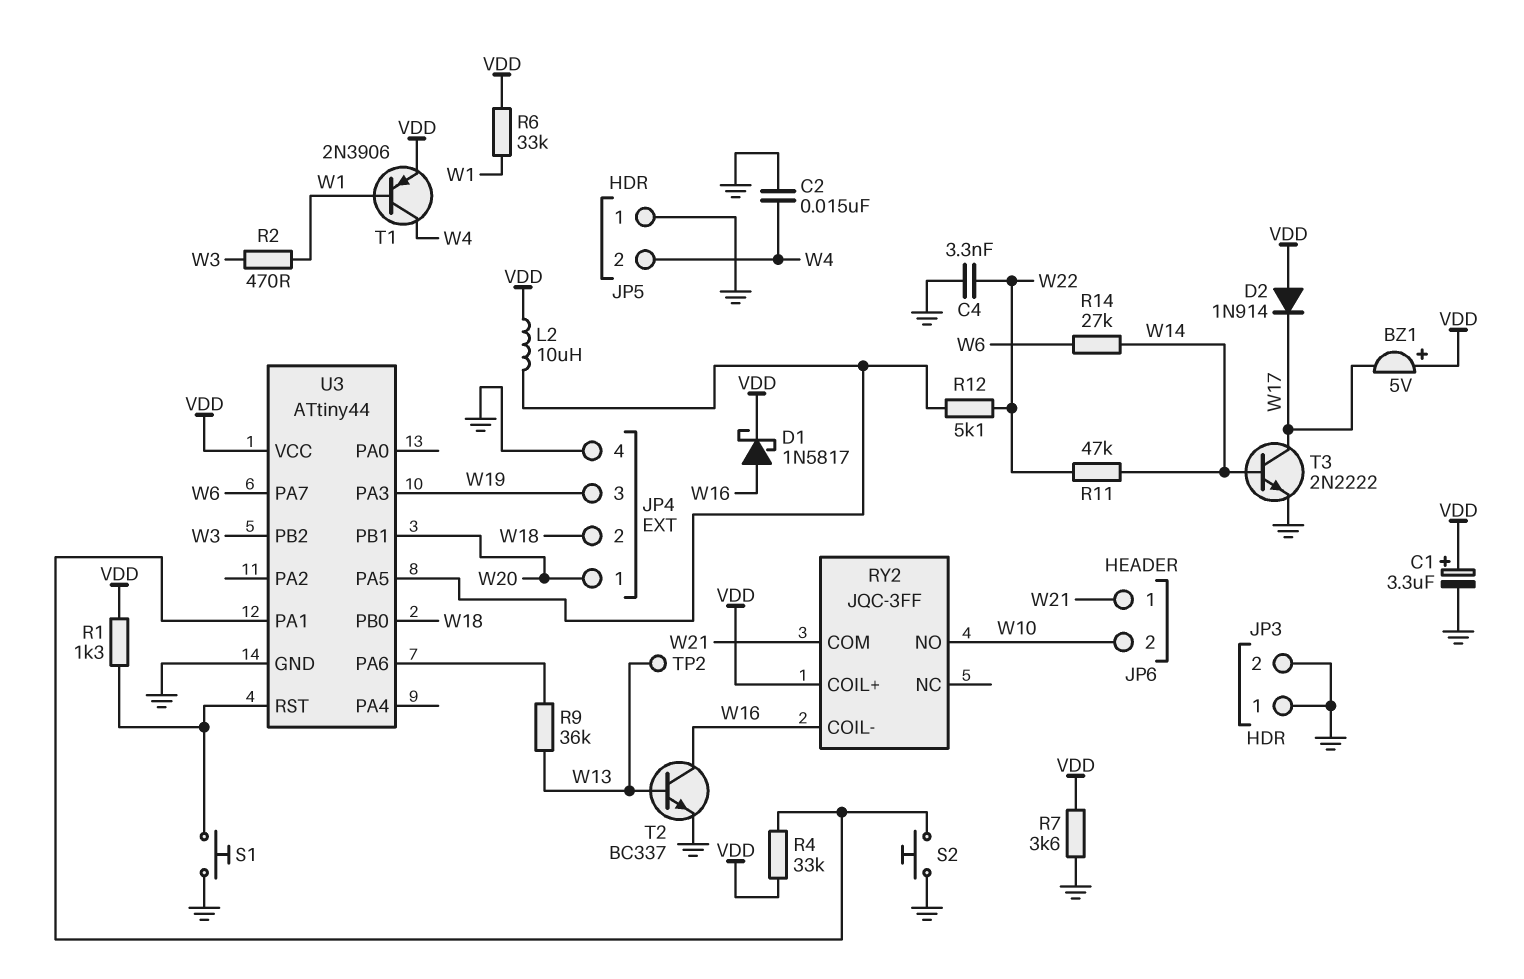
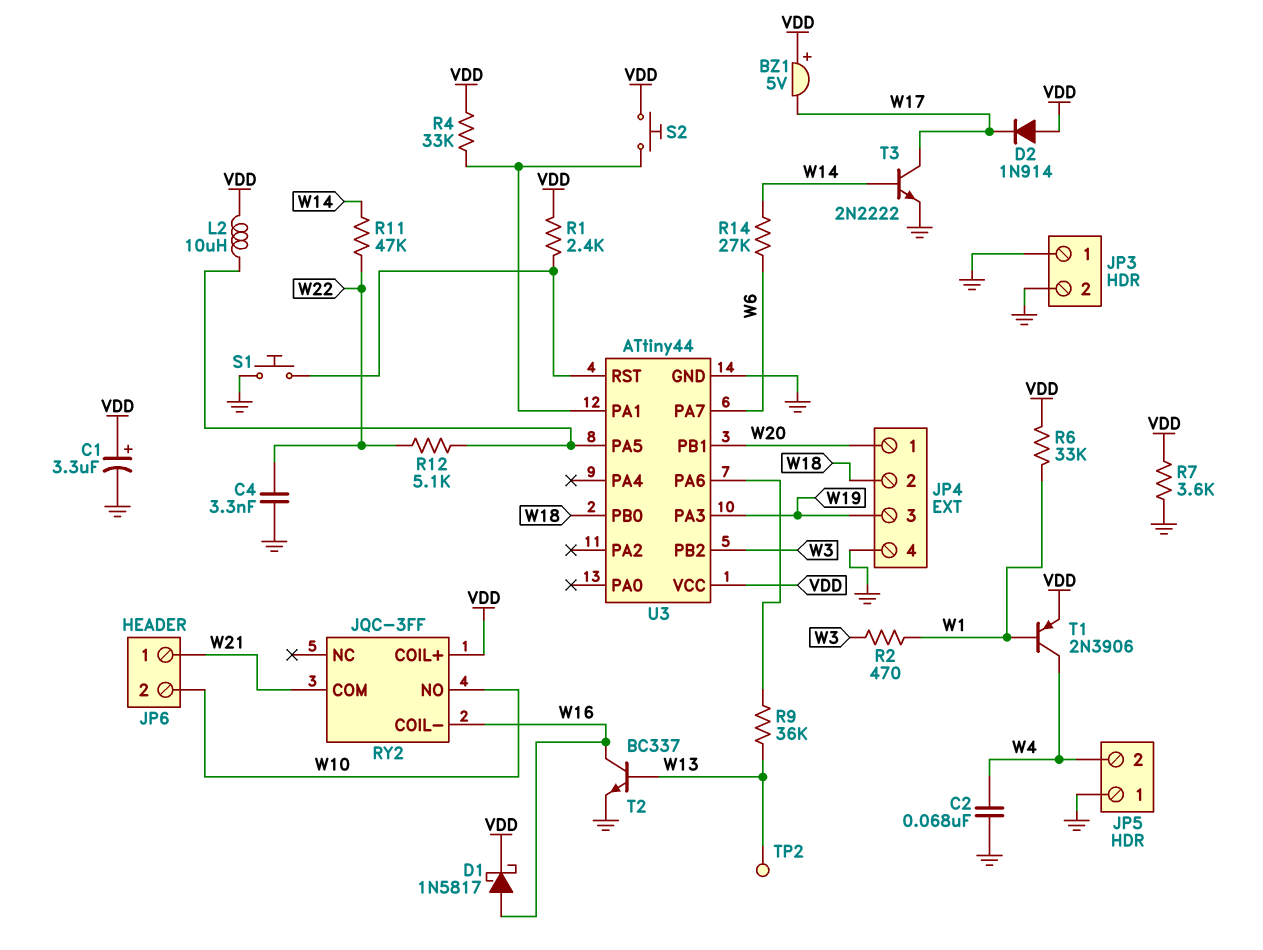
C2: 15nF (GND, W4) -> 68nF (GND, W4)
R1: 1.3k (U3/RST, VDD) -> 2.4k (U3/RST, VDD)
S2: button (GND, U3/PA1) -> button (U3/PA1, VDD)

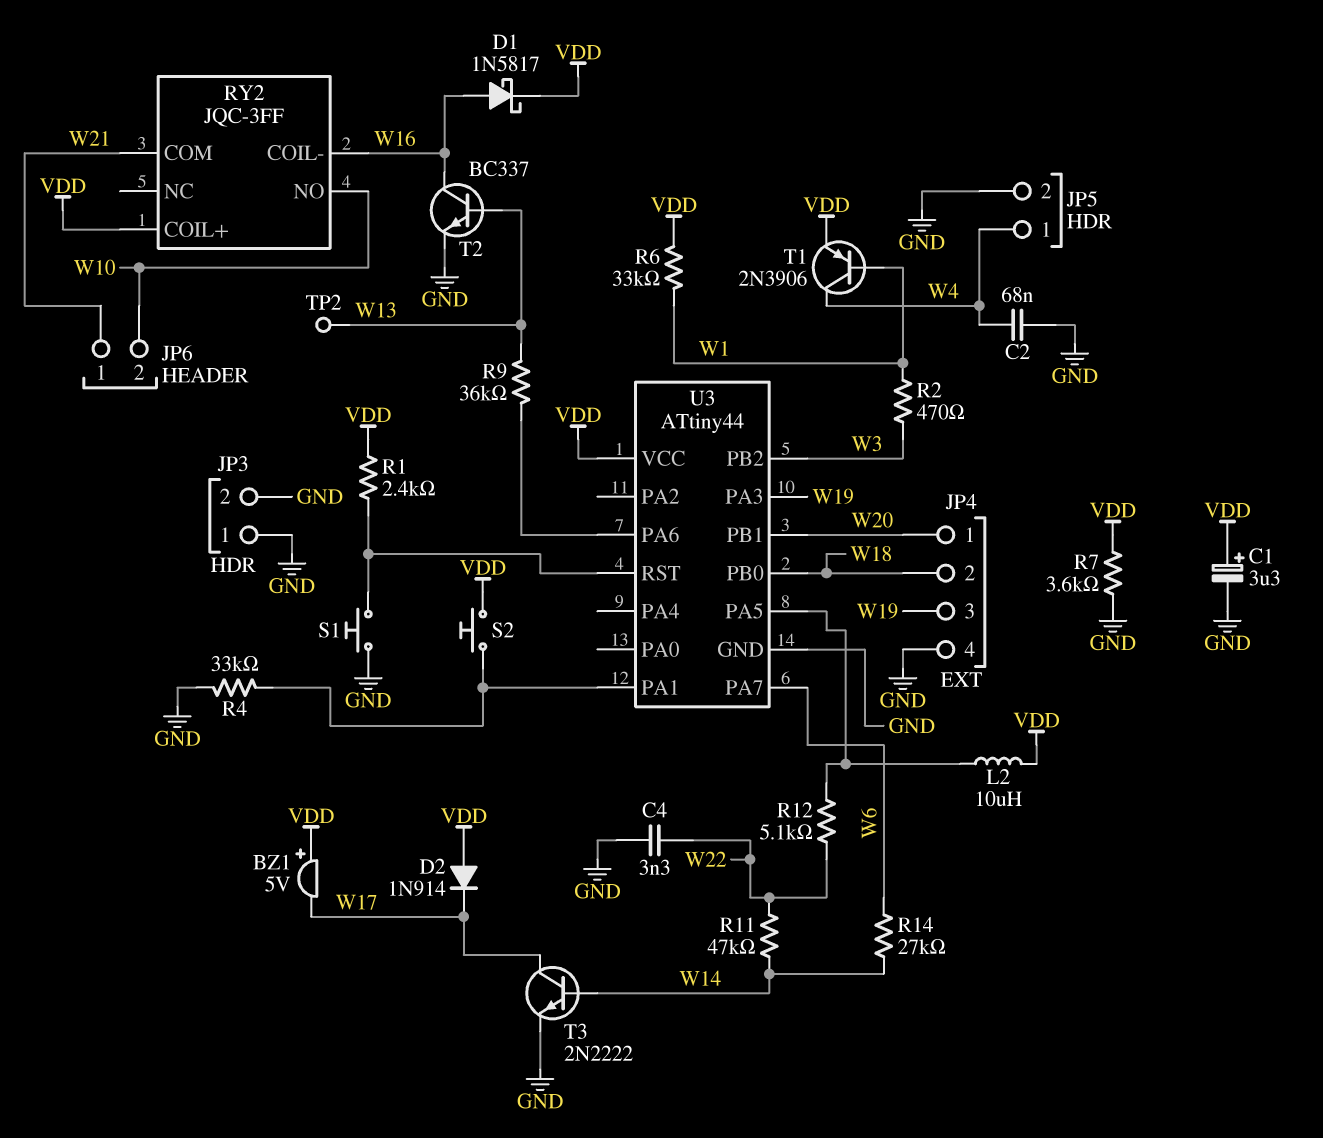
JP5 pin 1: GND -> W4
JP5 pin 2: W4 -> GND
R4: 33k (U3/PA1, VDD) -> 33k (GND, U3/PA1)

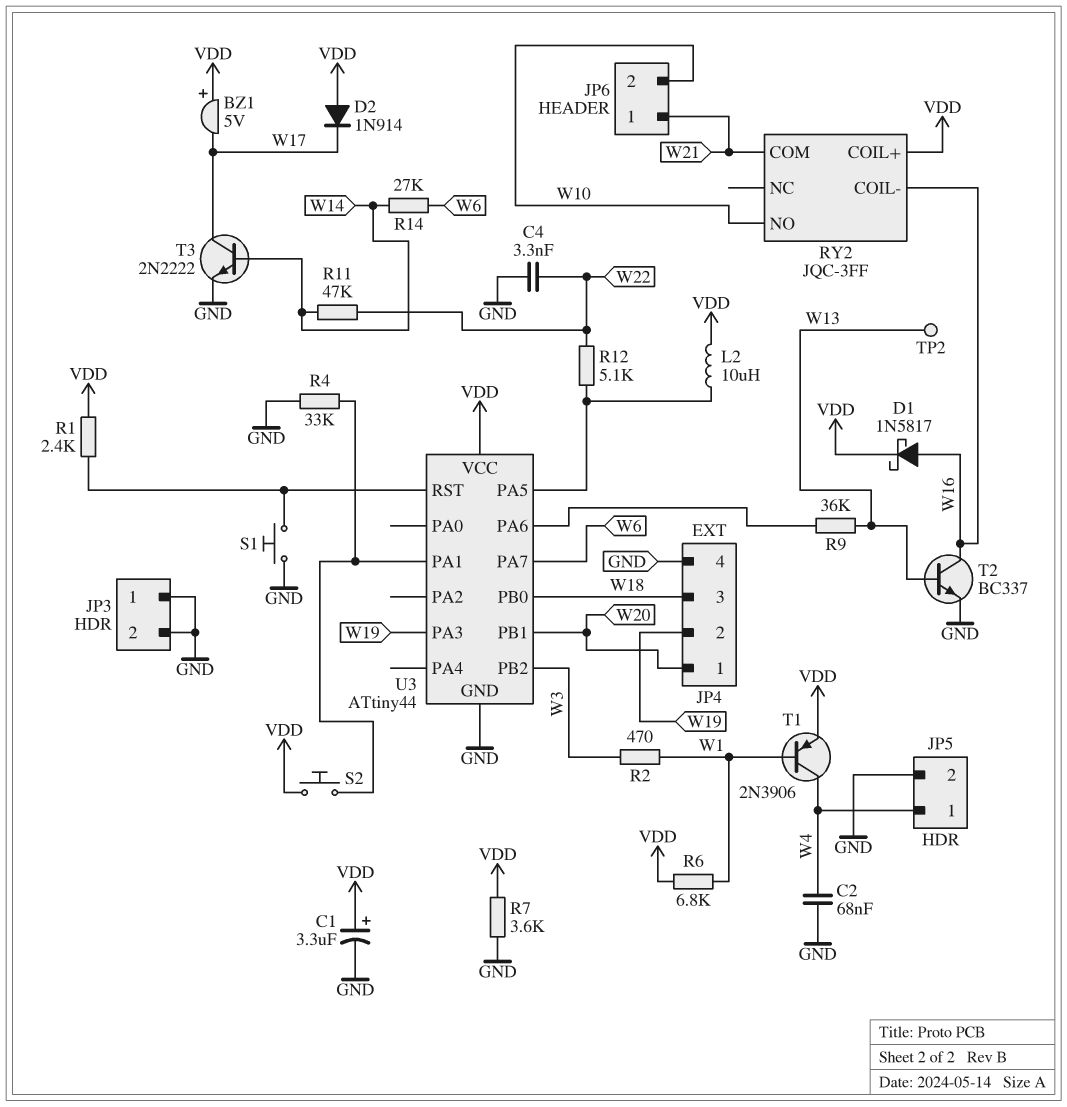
JP4 pin 2: W18 -> W19
JP4 pin 3: W19 -> W18
R6: 33k (VDD, W1) -> 6.8k (VDD, W1)

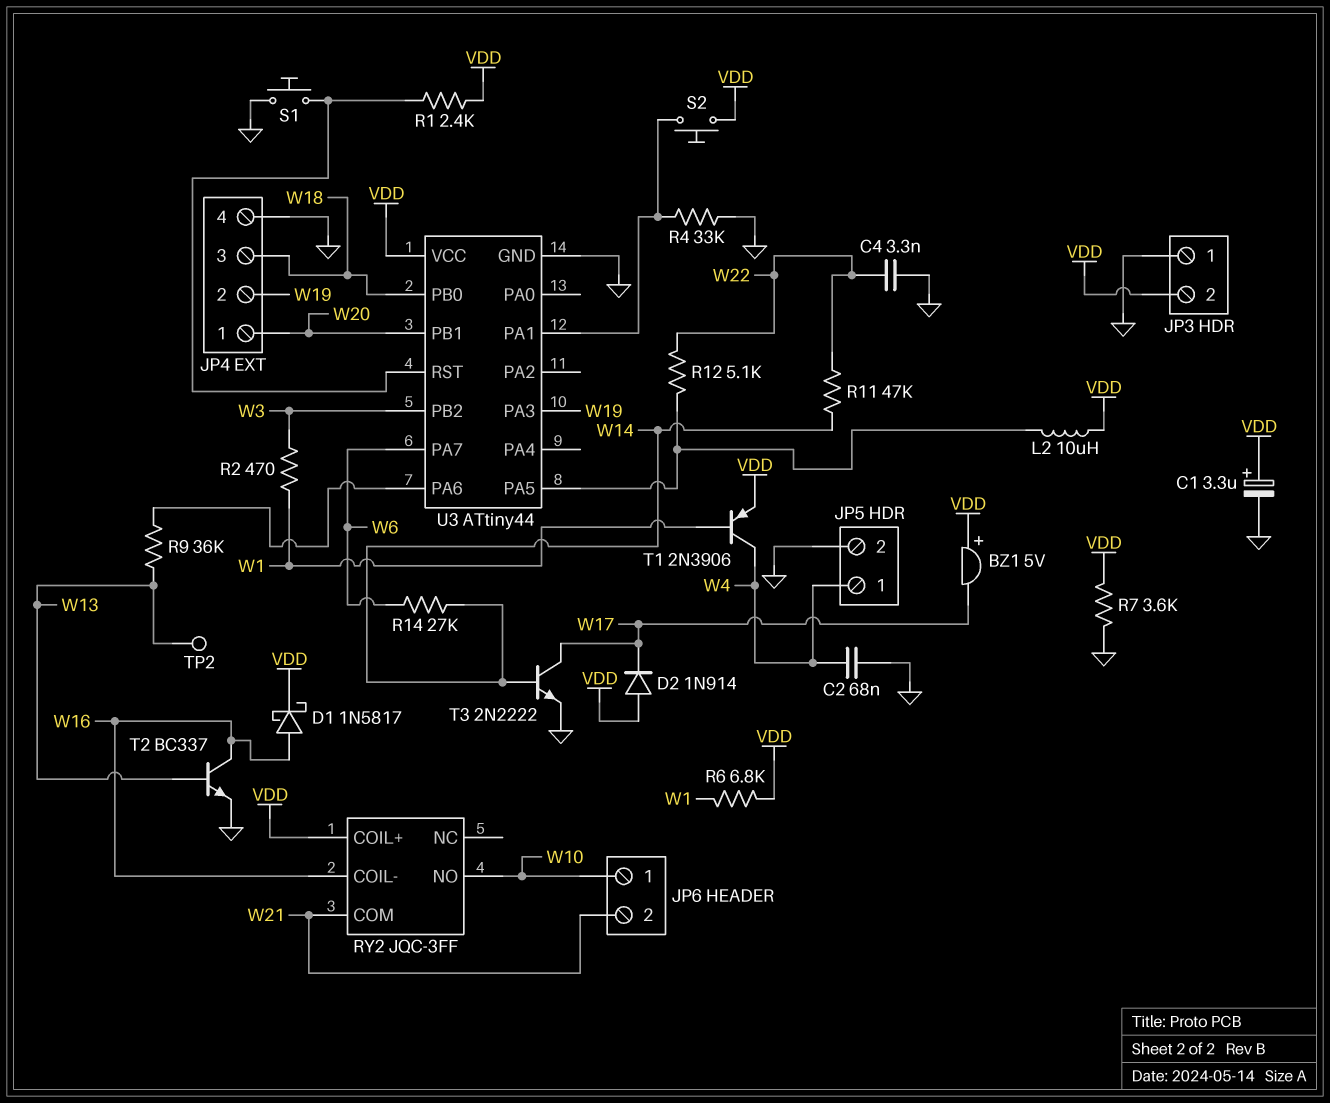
JP3 pin 2: GND -> VDD
JP6 pin 1: W21 -> W10
JP6 pin 2: W10 -> W21

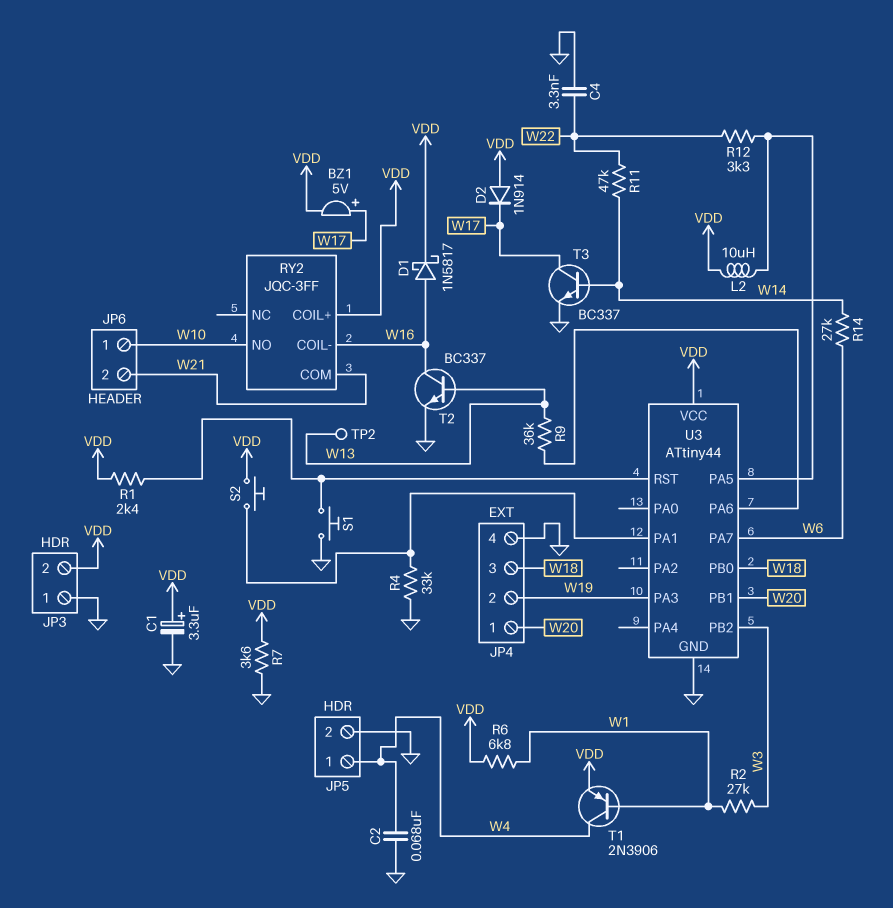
BZ1: buzzer 5V (plus VDD, minus W17) -> buzzer 5V (plus W17, minus VDD)
R2: 470 (W1, W3) -> 27k (W1, W3)
R12: 5.1k (U3/PA5, W22) -> 3.3k (U3/PA5, W22)
T3: NPN 2N2222 (B W14, C W17, E GND) -> NPN BC337 (B W14, C W17, E GND)

